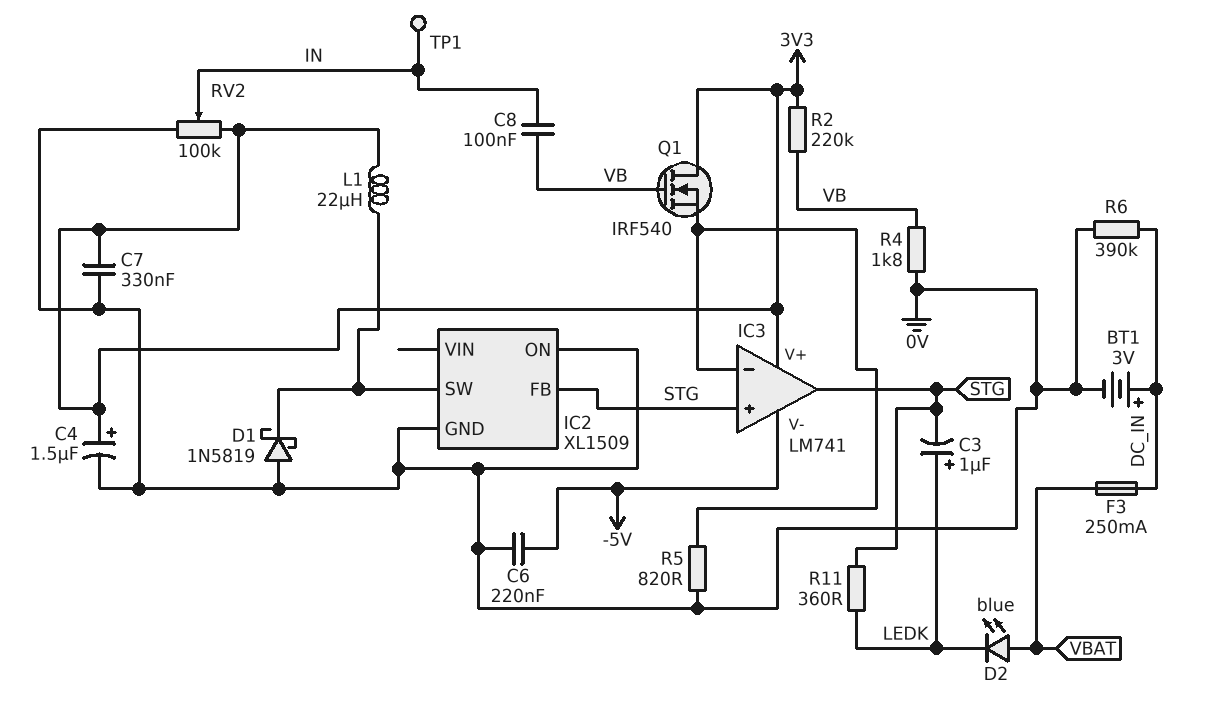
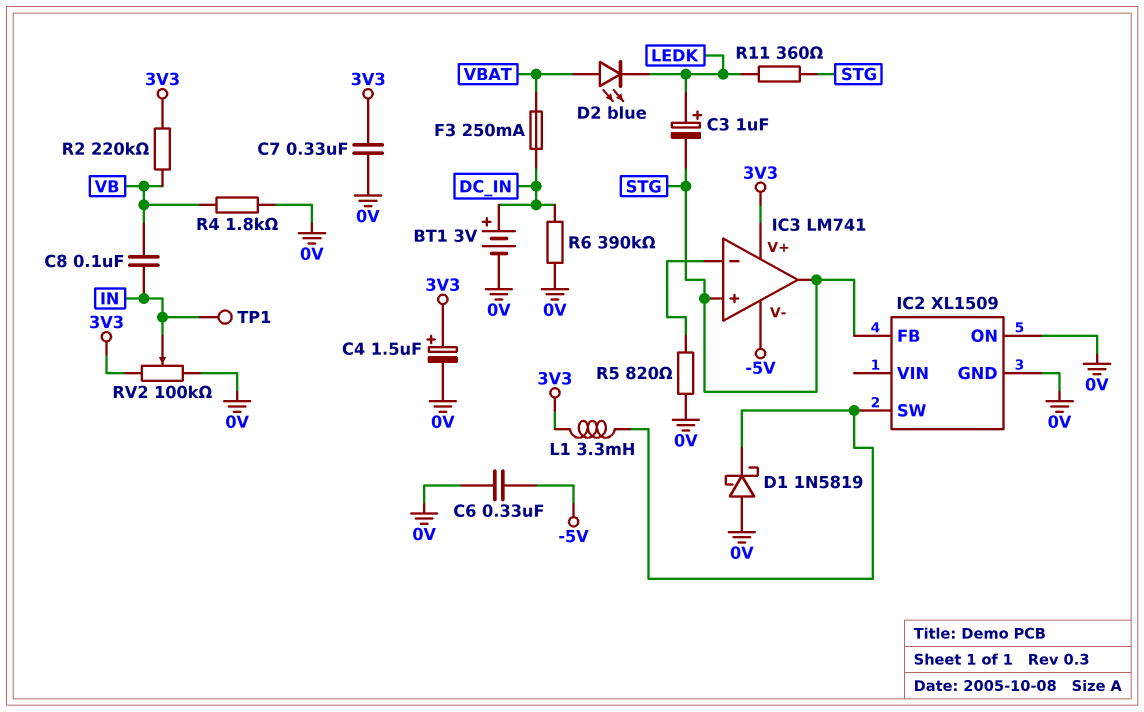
C6: 220nF (-5V, 0V) -> 330nF (-5V, 0V)
L1: 22uH (3V3, IC2/SW) -> 3.3mH (3V3, IC2/SW)
Q1: NMOS IRF540 (G VB, D 3V3, S IC3/in-) -> none

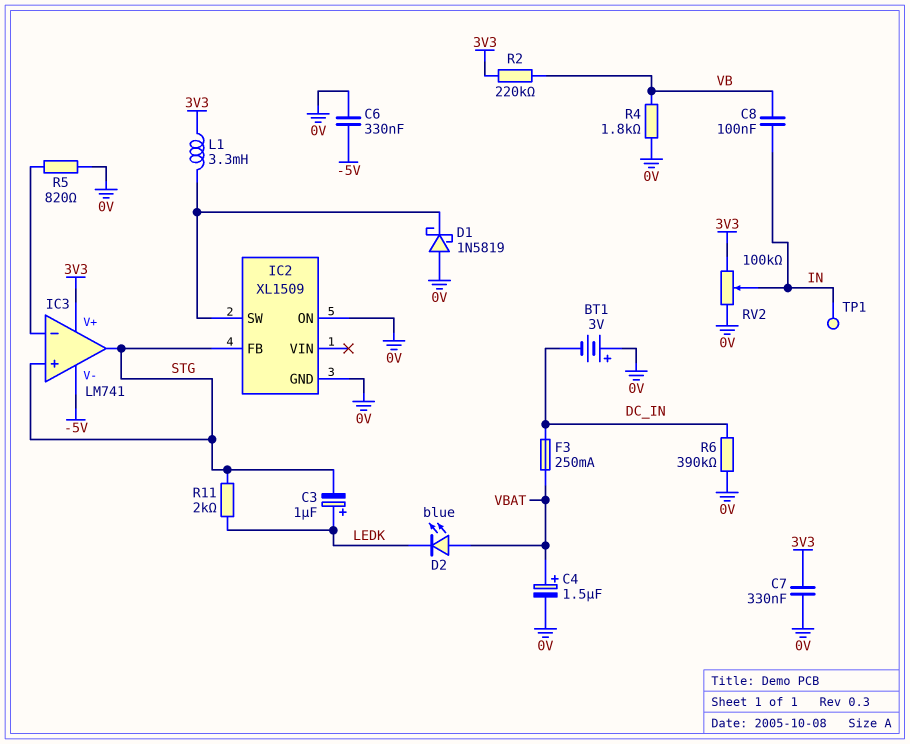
BT1: 3V (plus DC_IN, minus 0V) -> 3V (plus 0V, minus DC_IN)
C4: 1.5uF (plus 3V3, minus 0V) -> 1.5uF (plus VBAT, minus 0V)
R11: 360 (LEDK, STG) -> 2k (LEDK, STG)

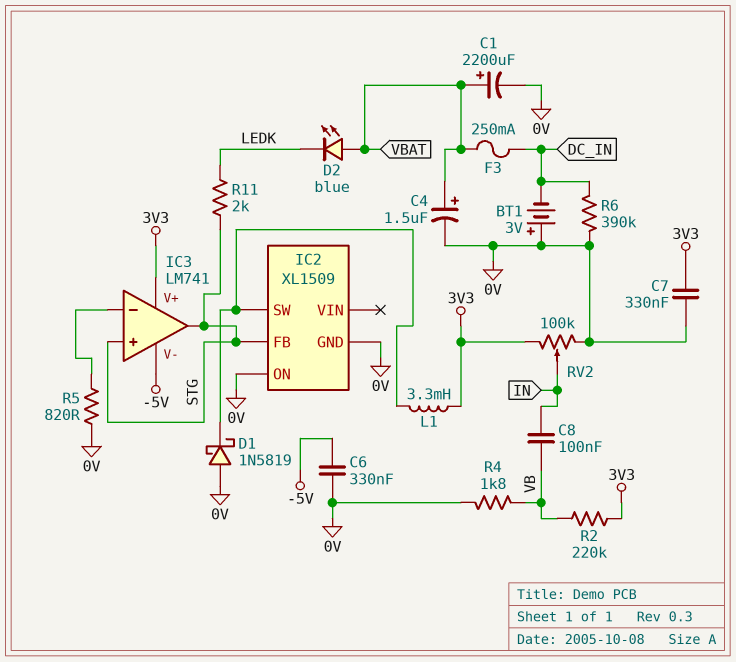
C1: none -> 2200uF (plus VBAT, minus 0V)
C3: 1uF (plus LEDK, minus STG) -> none
TP1: test point (IN) -> none

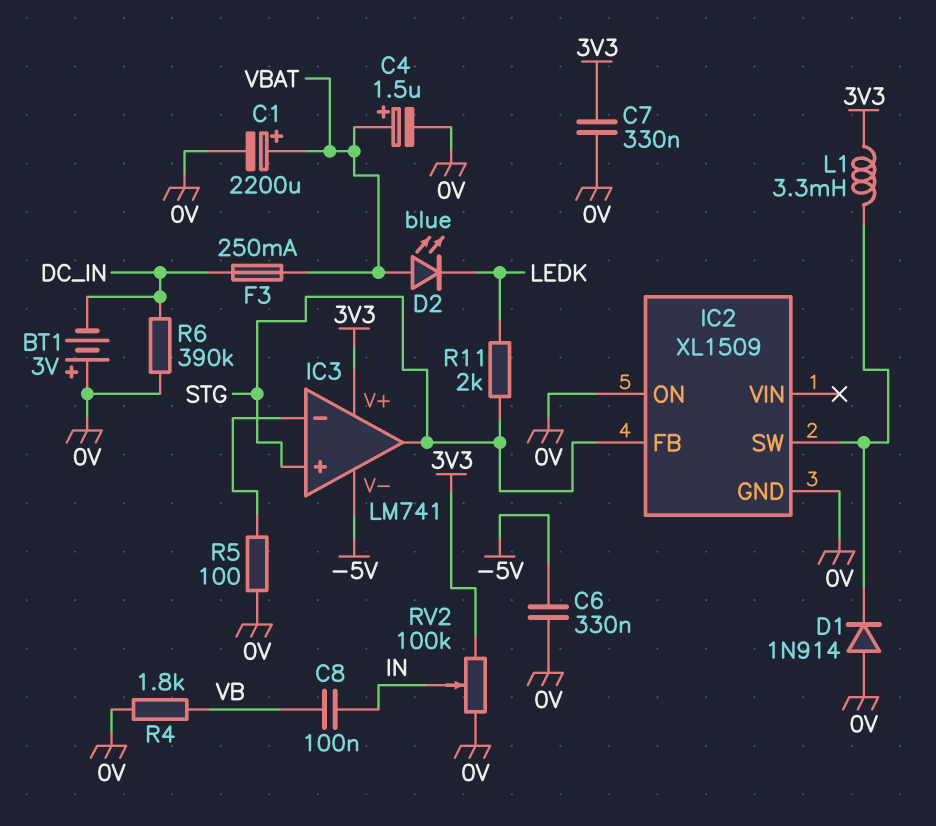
D1: schottky 1N5819 (A 0V, K IC2/SW) -> diode 1N914 (A 0V, K IC2/SW)
R2: 220k (3V3, VB) -> none
R5: 820 (0V, IC3/in-) -> 100 (0V, IC3/in-)

